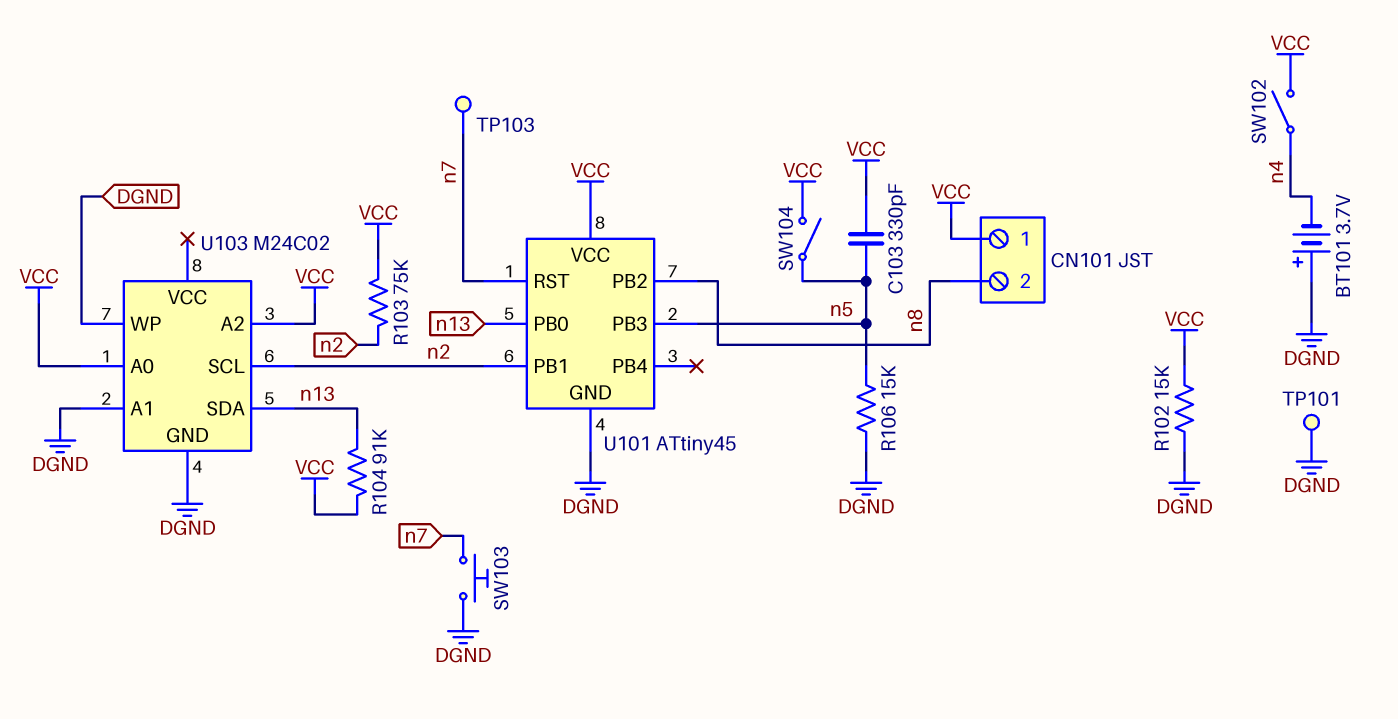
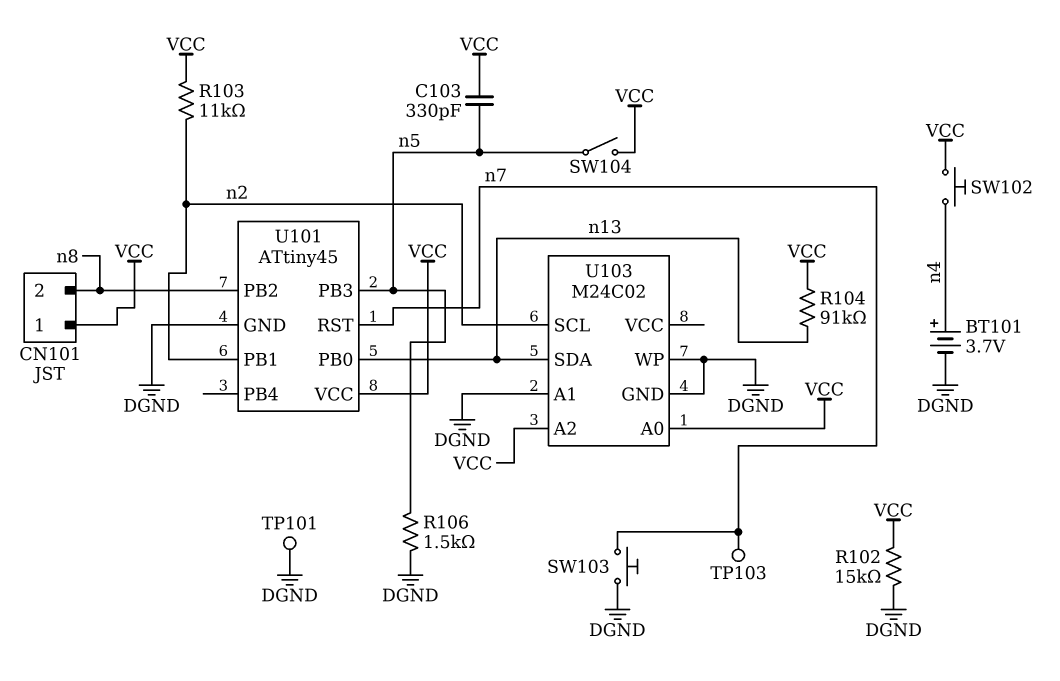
BT101: 3.7V (plus DGND, minus n4) -> 3.7V (plus n4, minus DGND)
R103: 75k (VCC, n2) -> 11k (VCC, n2)
R106: 15k (DGND, n5) -> 1.5k (DGND, n5)
SW102: switch (VCC, n4) -> button (VCC, n4)

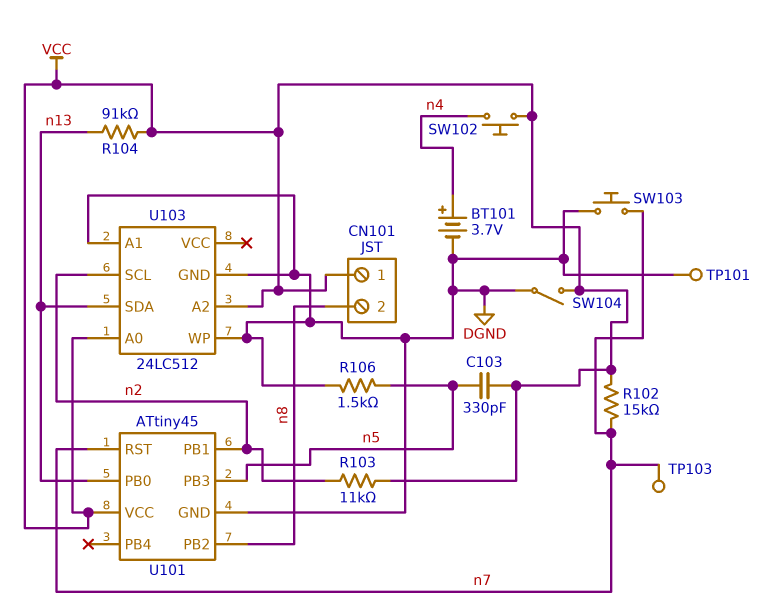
R102: 15k (DGND, VCC) -> 15k (VCC, n7)
SW104: switch (VCC, n5) -> switch (DGND, VCC)
U103: M24C02 -> 24LC512

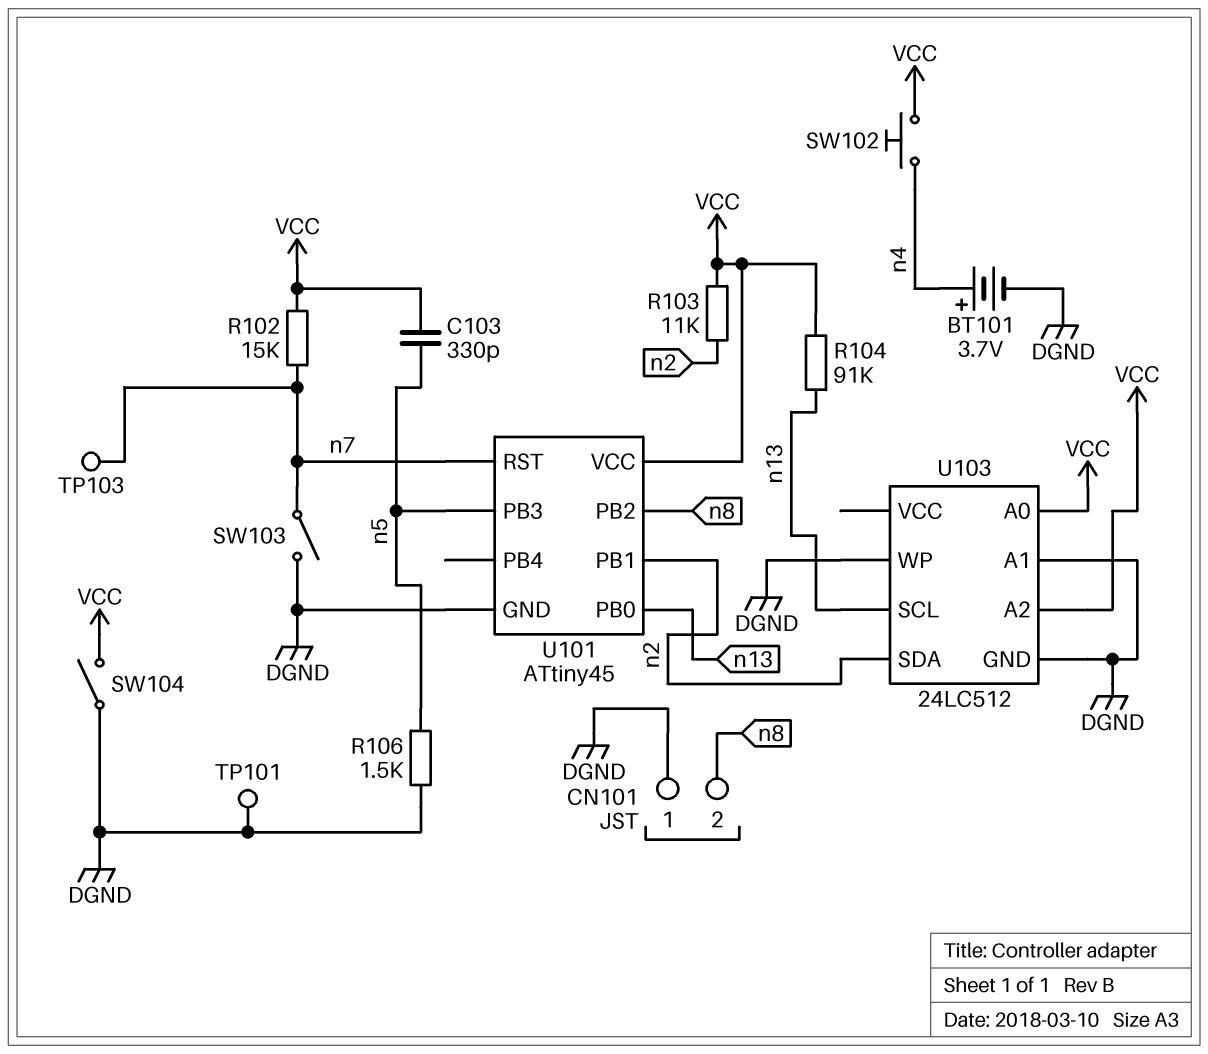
CN101 pin 1: VCC -> DGND
SW103: button (DGND, n7) -> switch (DGND, n7)
U103 pin SCL: n2 -> n13
U103 pin SDA: n13 -> n2

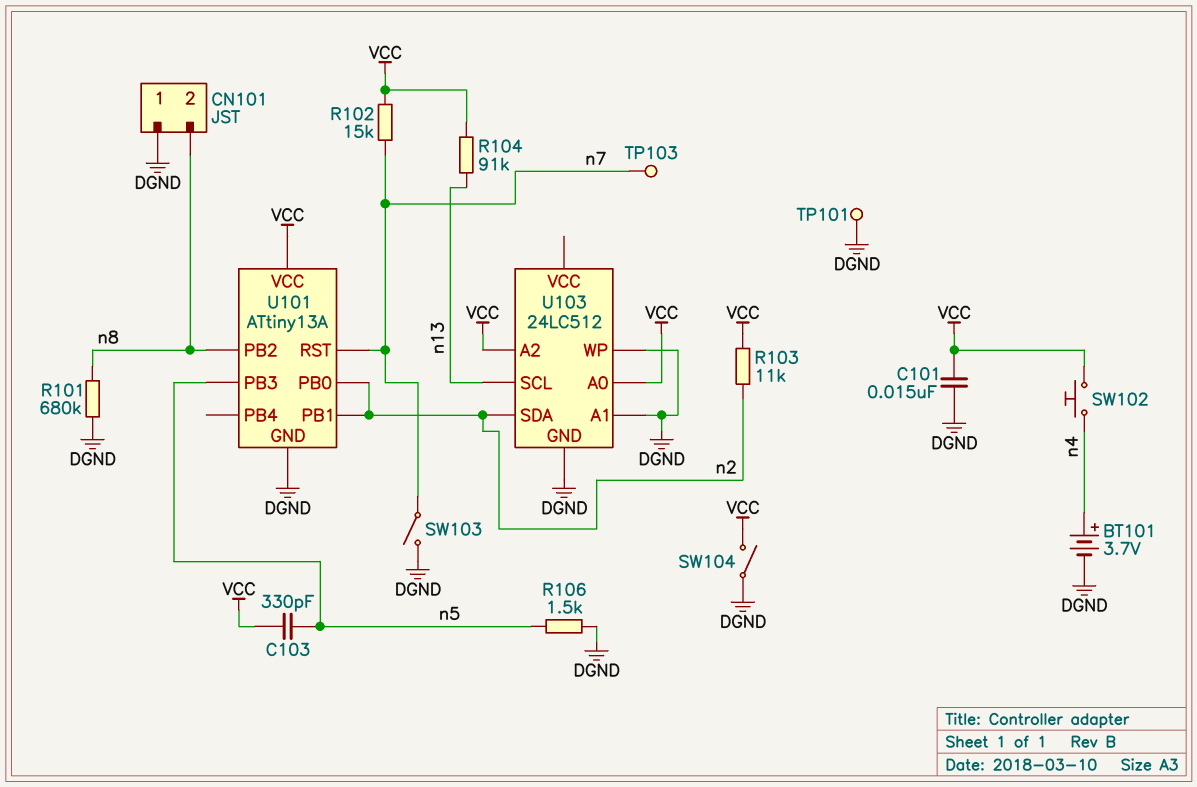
C101: none -> 15nF (DGND, VCC)
R101: none -> 680k (DGND, n8)
U101: ATtiny45 -> ATtiny13A
U101 pin PB0: n13 -> n2

